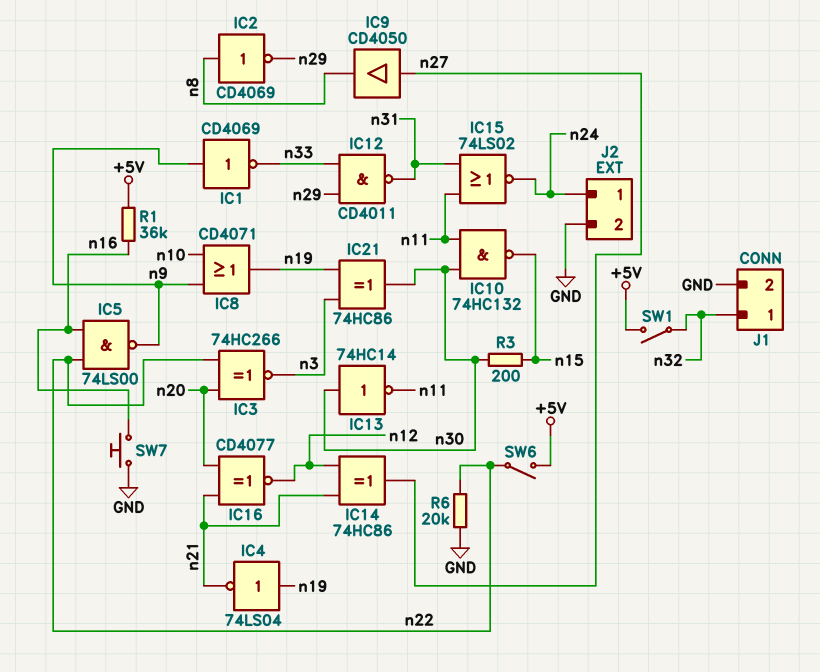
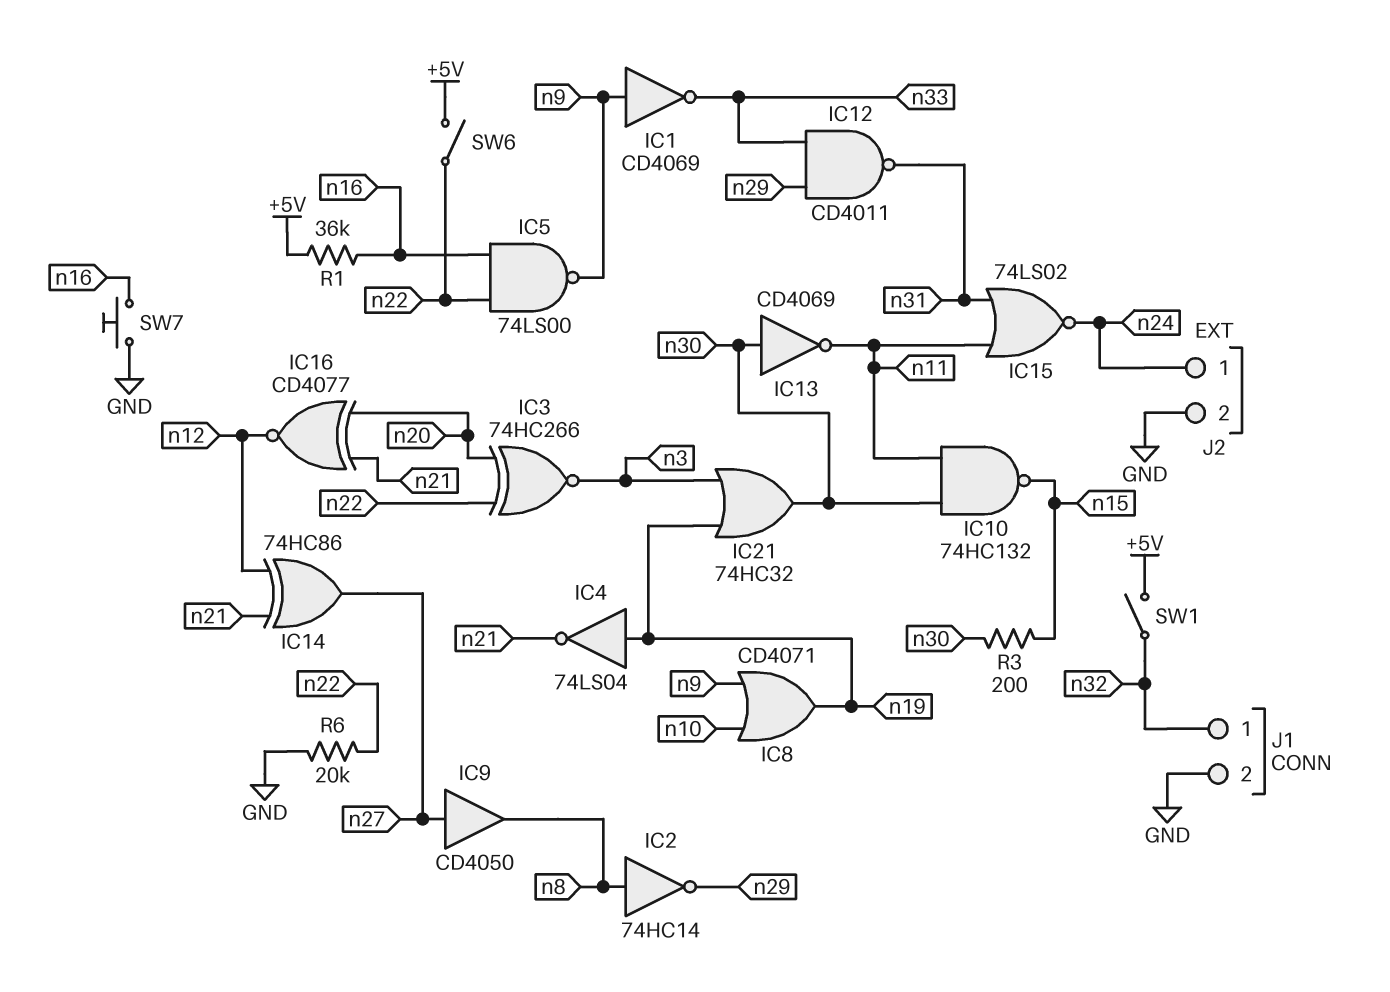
IC2: NOT CD4069 (in n8, out n29) -> NOT 74HC14 (in n8, out n29)
IC13: NOT 74HC14 (in n30, out n11) -> NOT CD4069 (in n30, out n11)
IC21: XOR 74HC86 (in n3, in n19, out n30) -> OR 74HC32 (in n3, in n19, out n30)

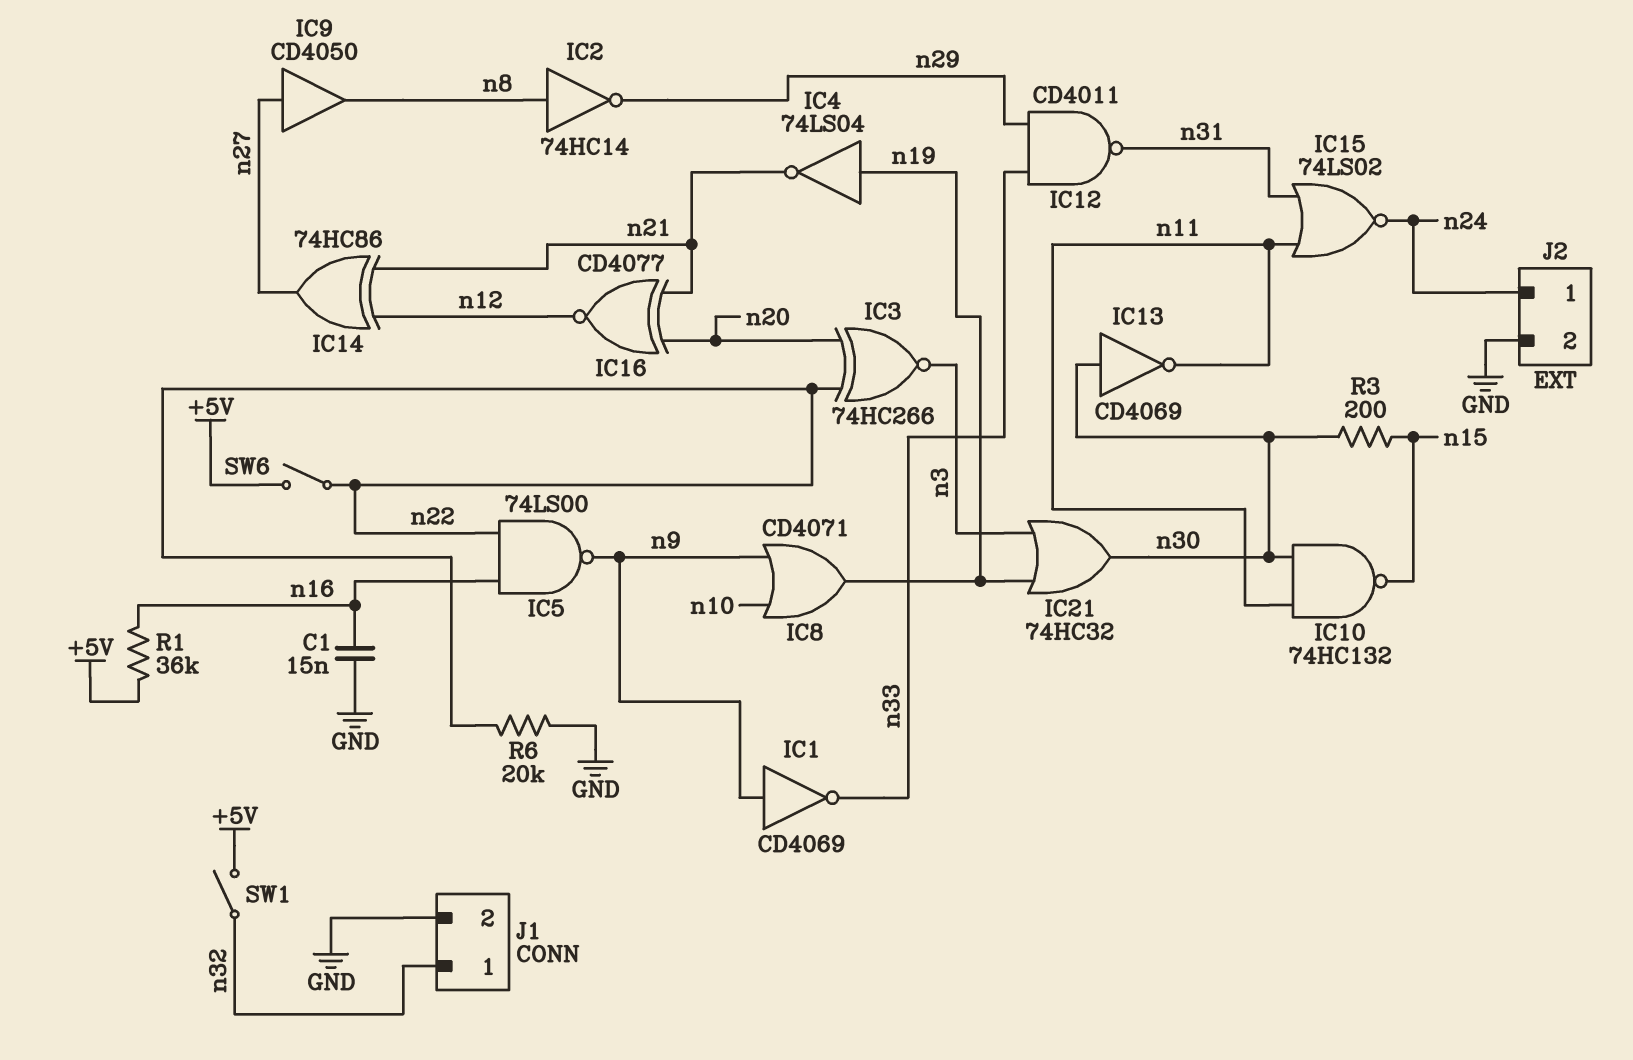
C1: none -> 15nF (GND, n16)
SW7: button (GND, n16) -> none

